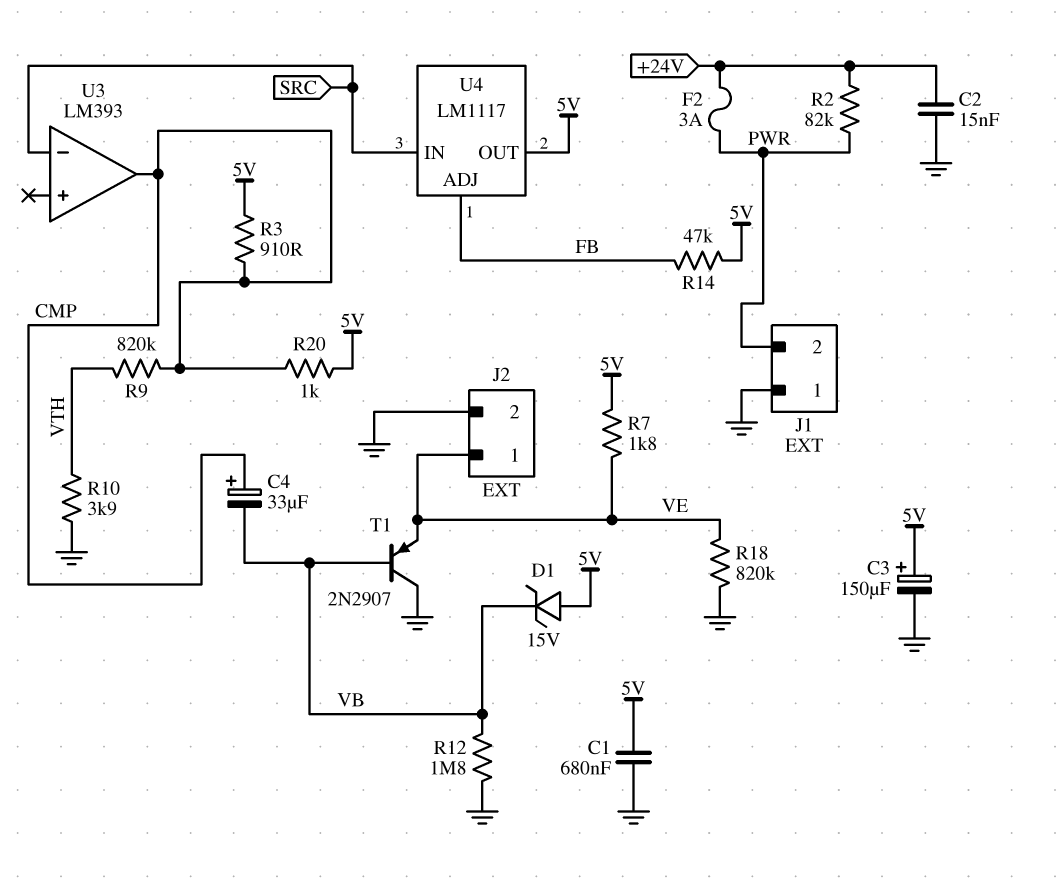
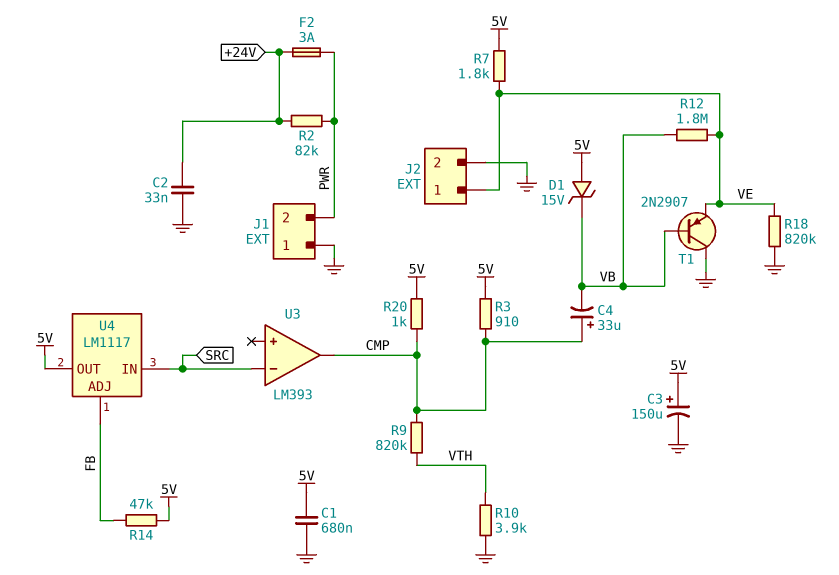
C2: 15nF (+24V, GND) -> 33nF (+24V, GND)
R12: 1.8M (GND, VB) -> 1.8M (VB, VE)

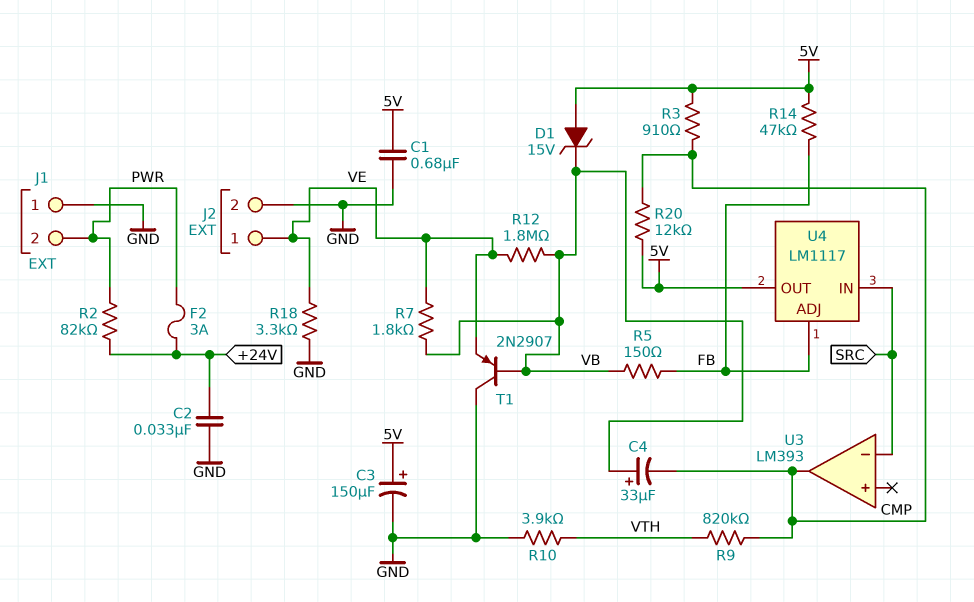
C4: 33uF (plus CMP, minus VB) -> 33uF (plus VB, minus CMP)
R5: none -> 150 (FB, VB)
R7: 1.8k (5V, VE) -> 1.8k (VB, VE)
R18: 820k (GND, VE) -> 3.3k (GND, VE)
R20: 1k (5V, CMP) -> 12k (5V, CMP)

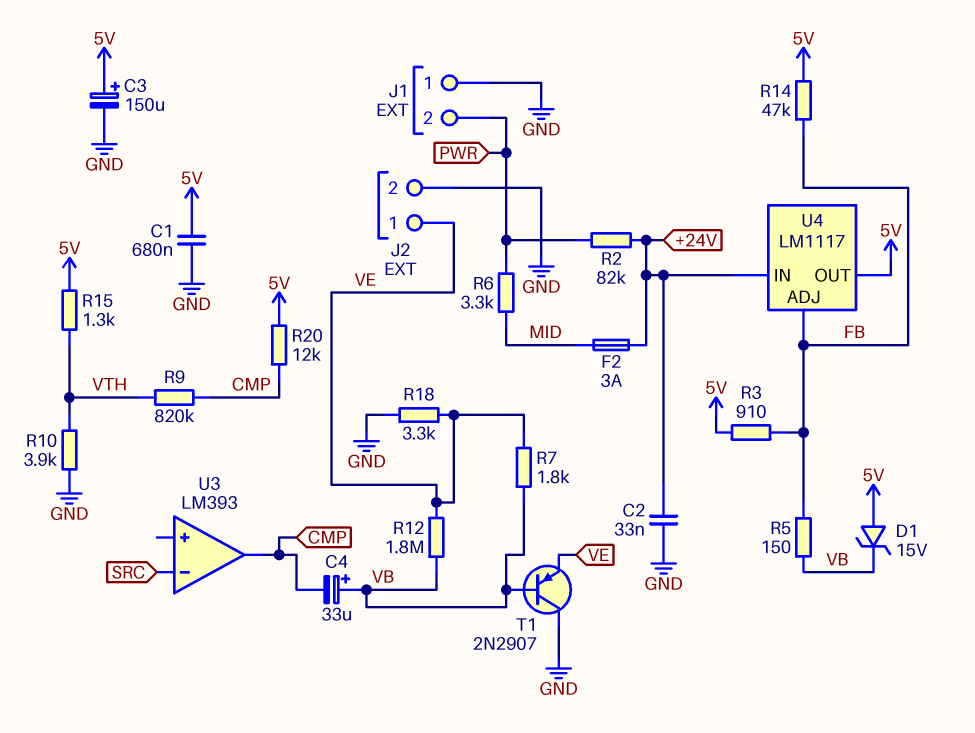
F2: 3A (+24V, PWR) -> 3A (+24V, MID)
R3: 910 (5V, CMP) -> 910 (5V, FB)
R6: none -> 3.3k (MID, PWR)
R15: none -> 1.3k (5V, VTH)
U4 pin IN: SRC -> +24V

